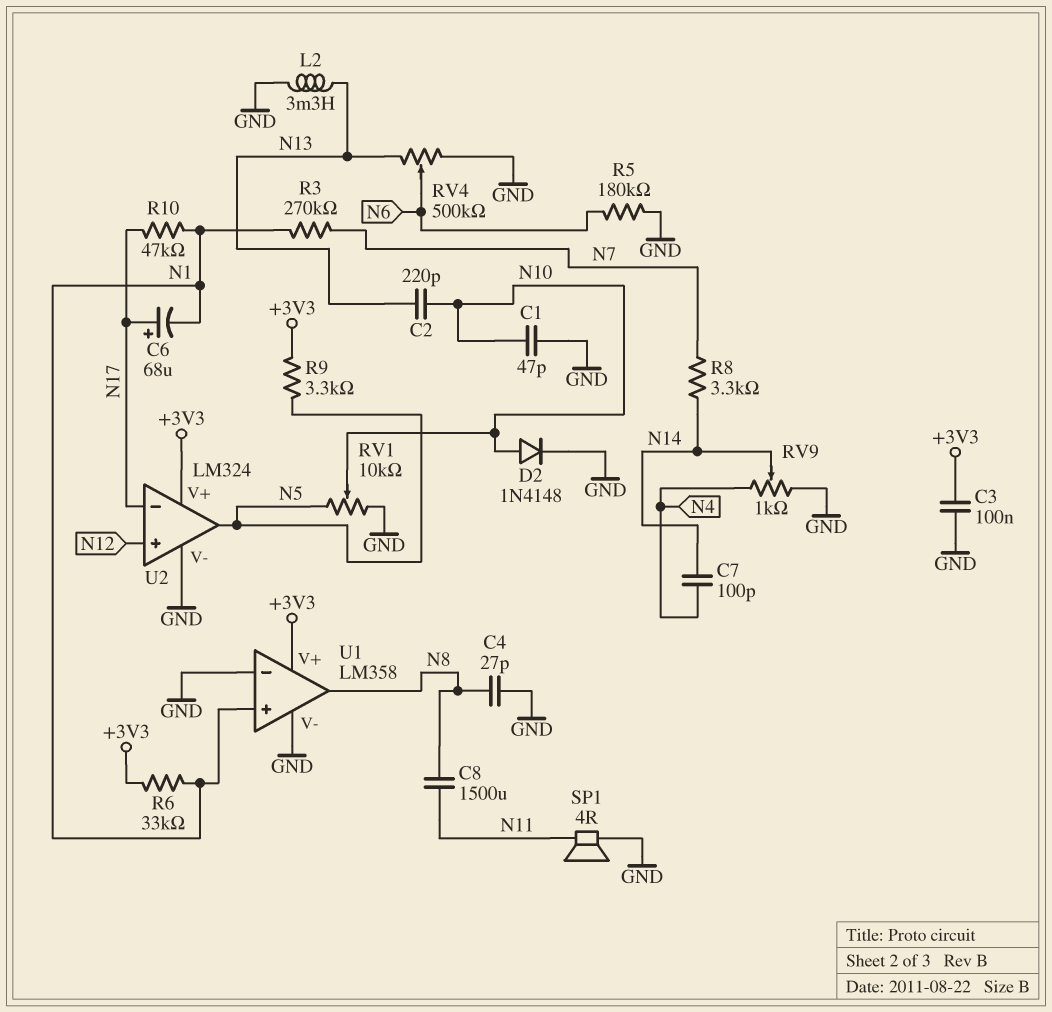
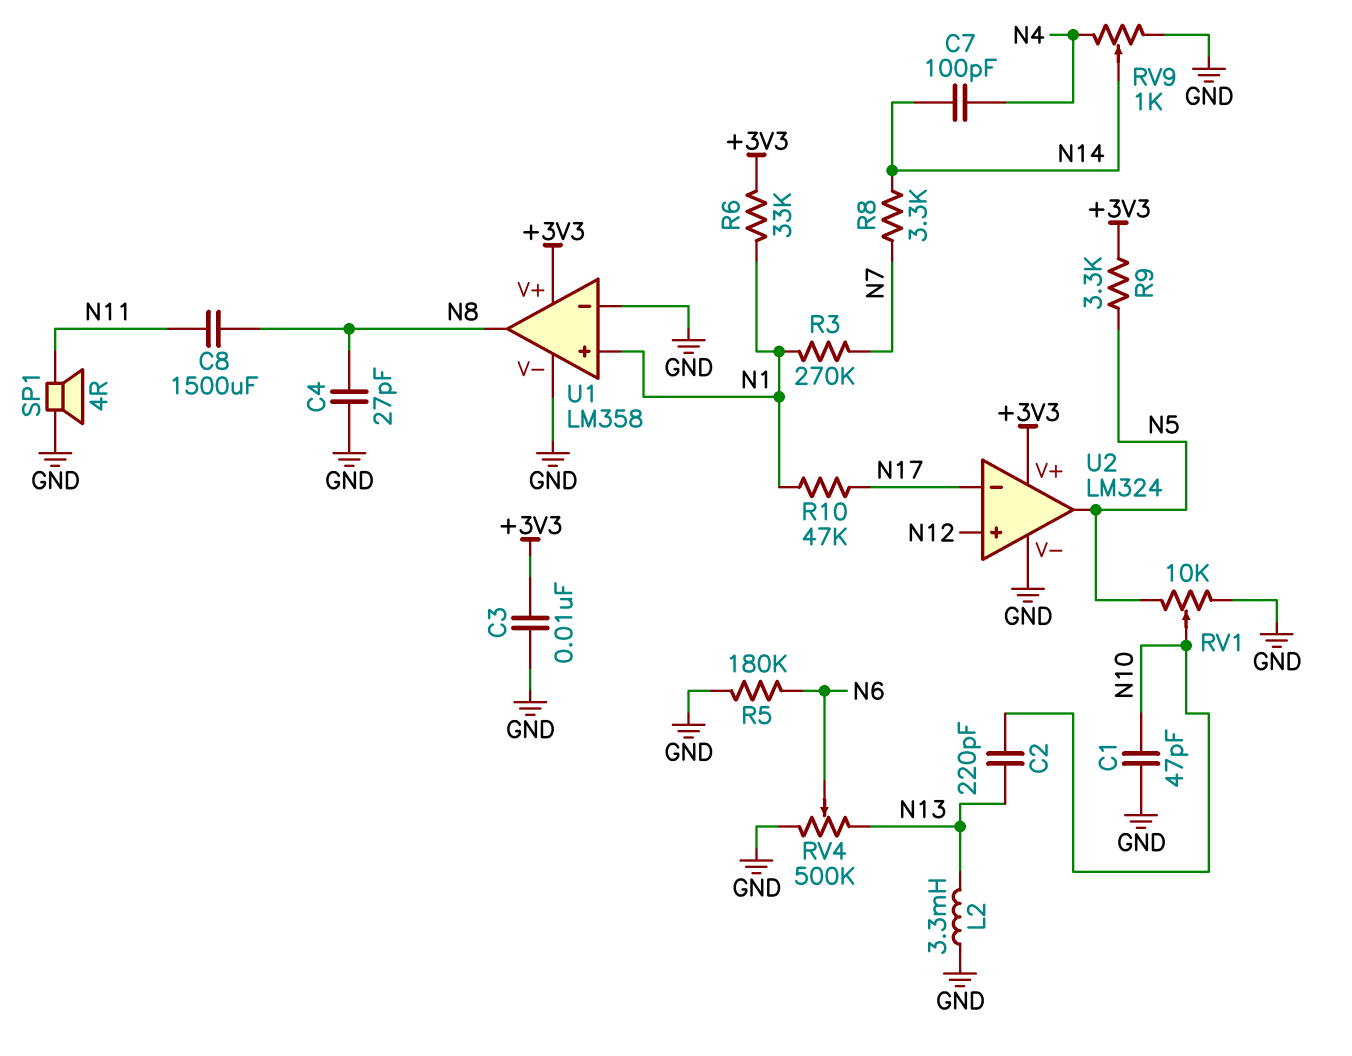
C3: 100nF (+3V3, GND) -> 10nF (+3V3, GND)
C6: 68uF (plus N17, minus N1) -> none
D2: diode 1N4148 (A N10, K GND) -> none

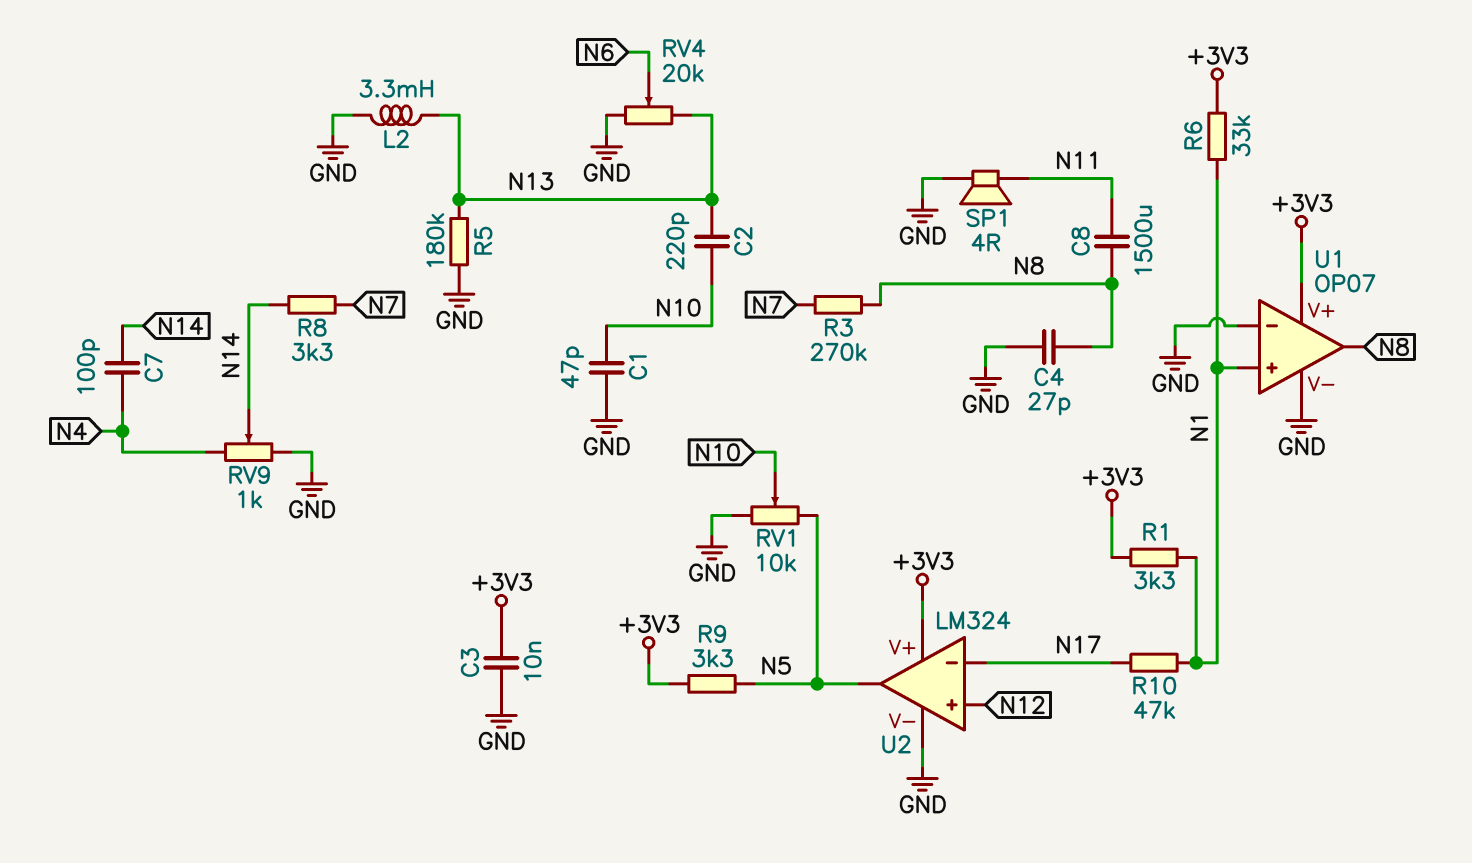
R1: none -> 3.3k (+3V3, N1)
R3: 270k (N1, N7) -> 270k (N7, N8)
R5: 180k (GND, N6) -> 180k (GND, N13)
RV4: 500k (GND, N13, wiper N6) -> 20k (GND, N13, wiper N6)
U1: LM358 -> OP07

